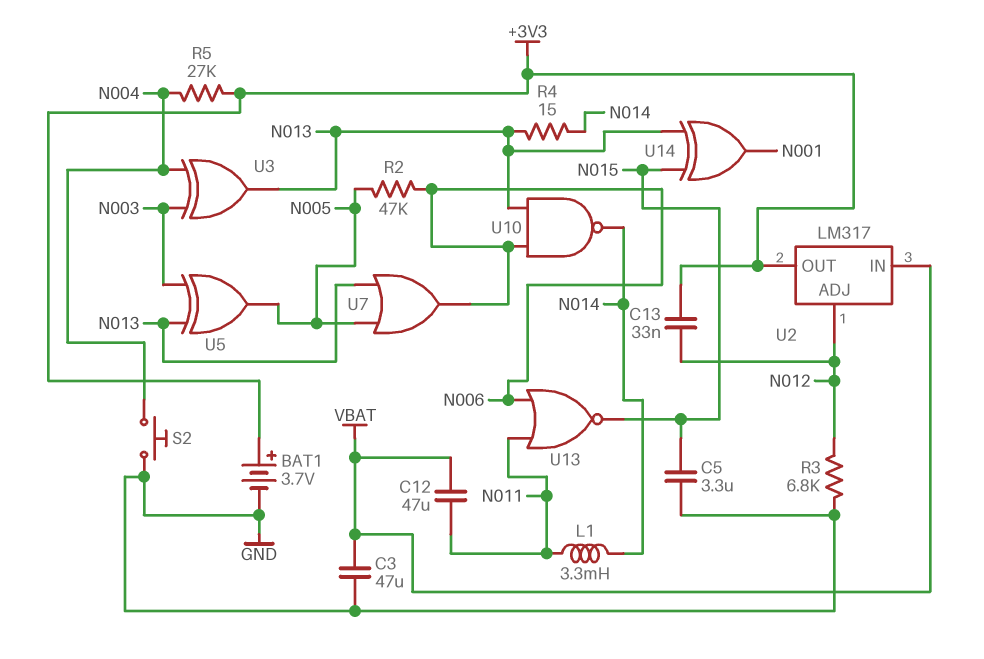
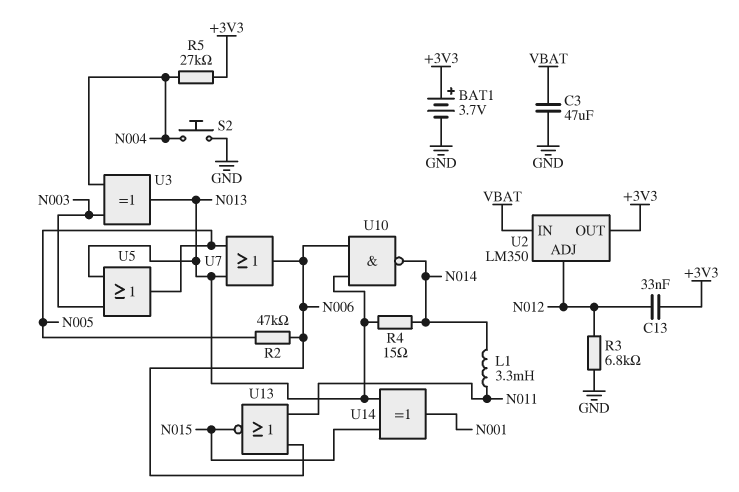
C5: 3.3uF (GND, N015) -> none
C12: 47uF (N011, VBAT) -> none
U2: LM317 -> LM350
U5: XOR (in N003, in N013, out N005) -> OR (in N003, in N013, out N005)

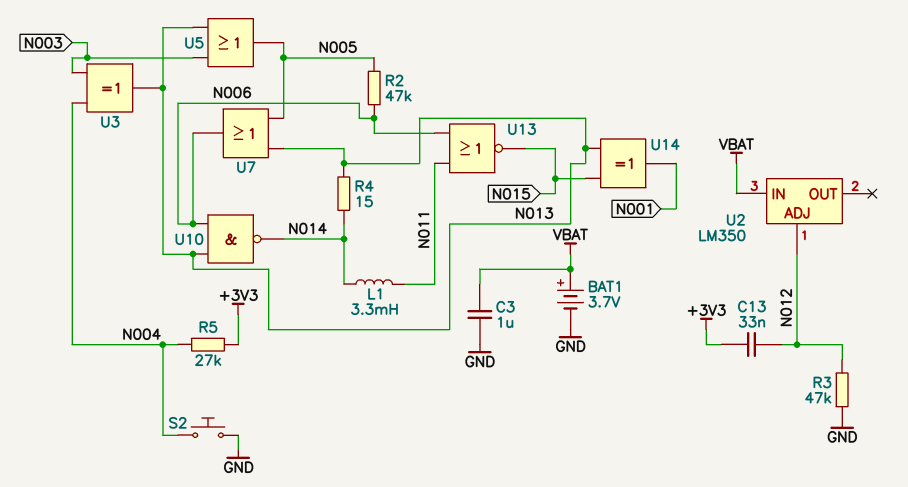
BAT1: 3.7V (plus +3V3, minus GND) -> 3.7V (plus VBAT, minus GND)
C3: 47uF (GND, VBAT) -> 1uF (GND, VBAT)
R3: 6.8k (GND, N012) -> 47k (GND, N012)
U2 pin OUT: +3V3 -> none

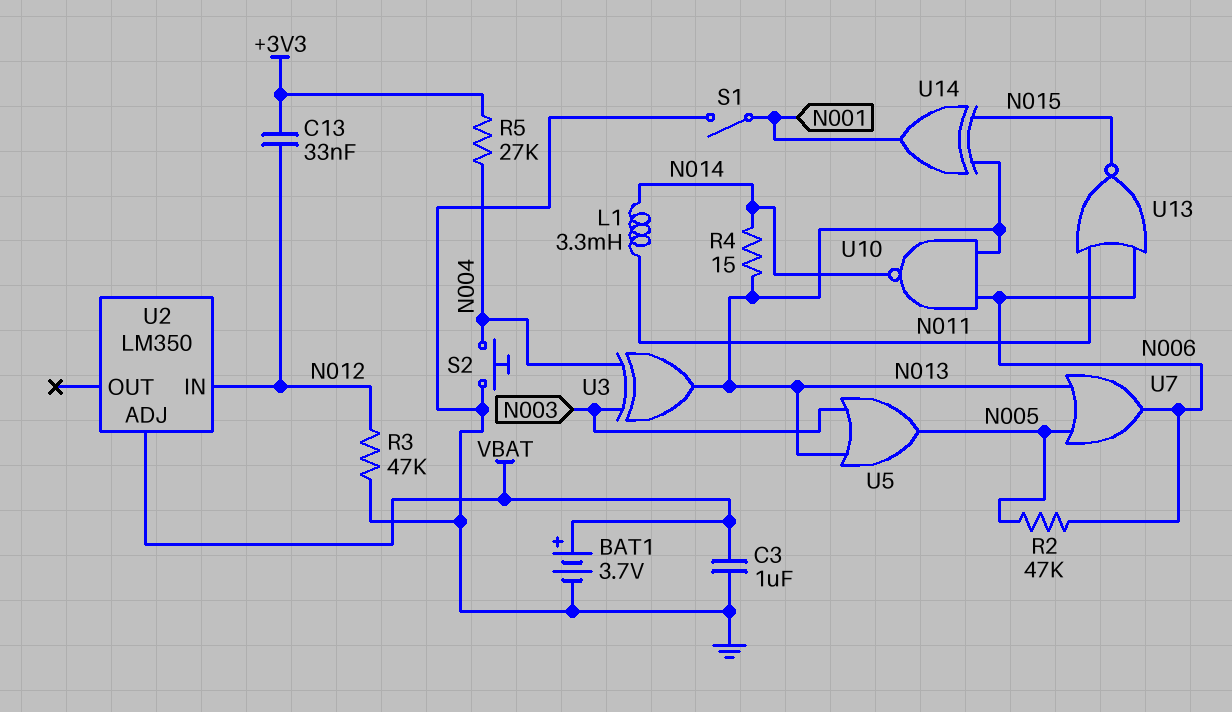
S1: none -> switch (GND, N001)
U2 pin ADJ: N012 -> VBAT
U2 pin IN: VBAT -> N012

